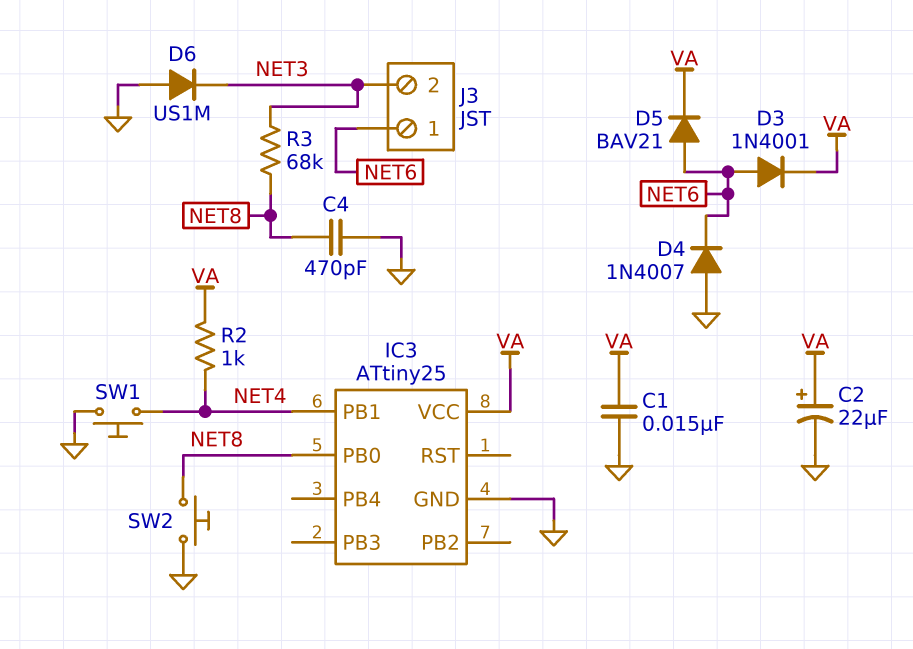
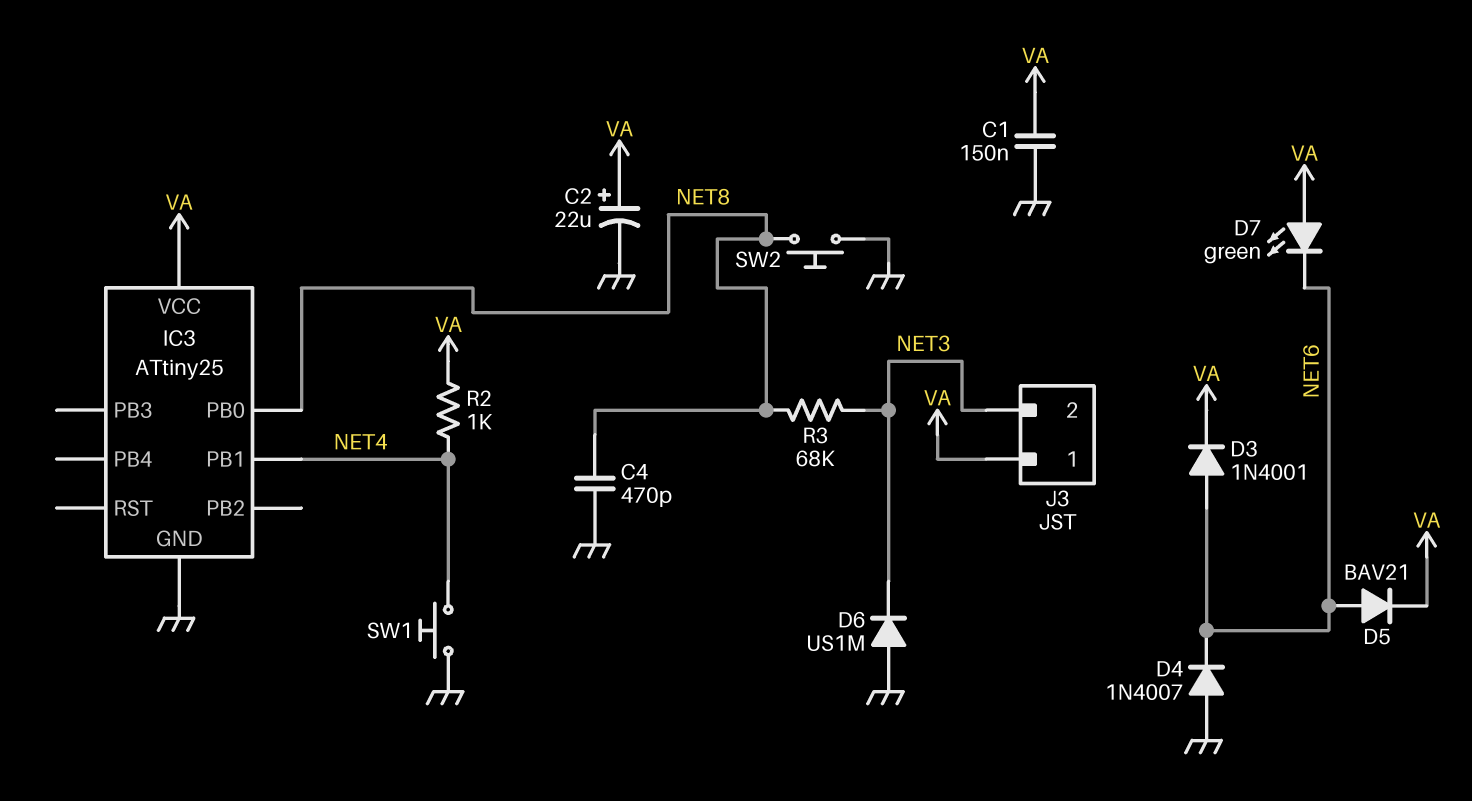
C1: 15nF (GND, VA) -> 150nF (GND, VA)
D7: none -> LED green (A VA, K NET6)
J3 pin 1: NET6 -> VA

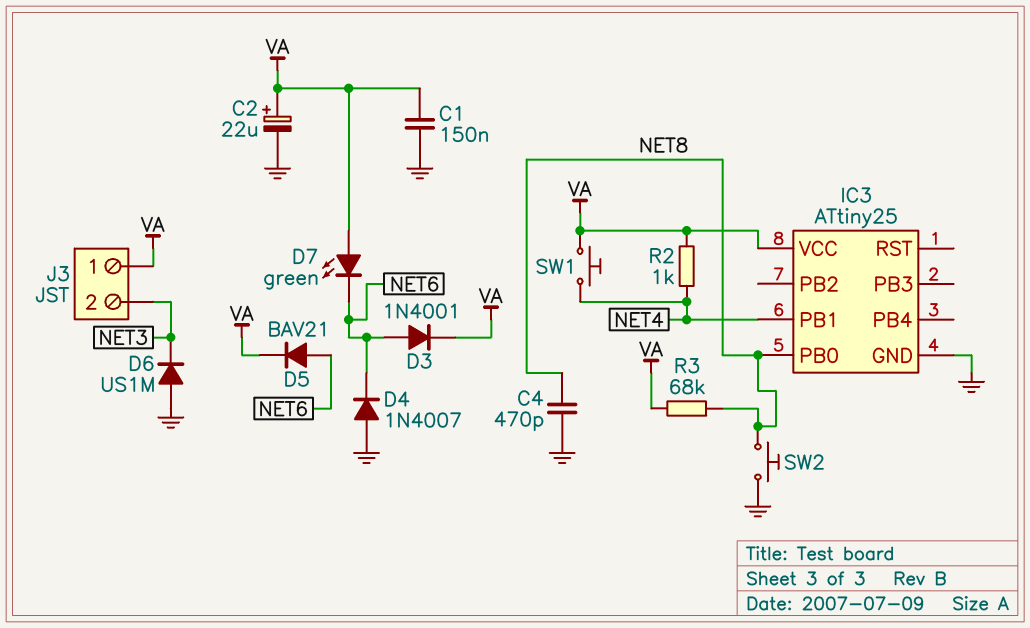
R3: 68k (NET3, NET8) -> 68k (NET8, VA)
SW1: button (GND, NET4) -> button (NET4, VA)

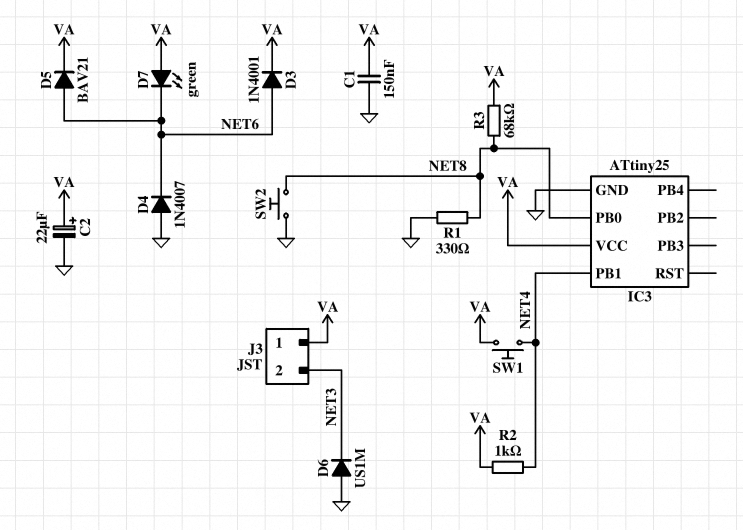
C4: 470pF (GND, NET8) -> none
R1: none -> 330 (GND, NET8)

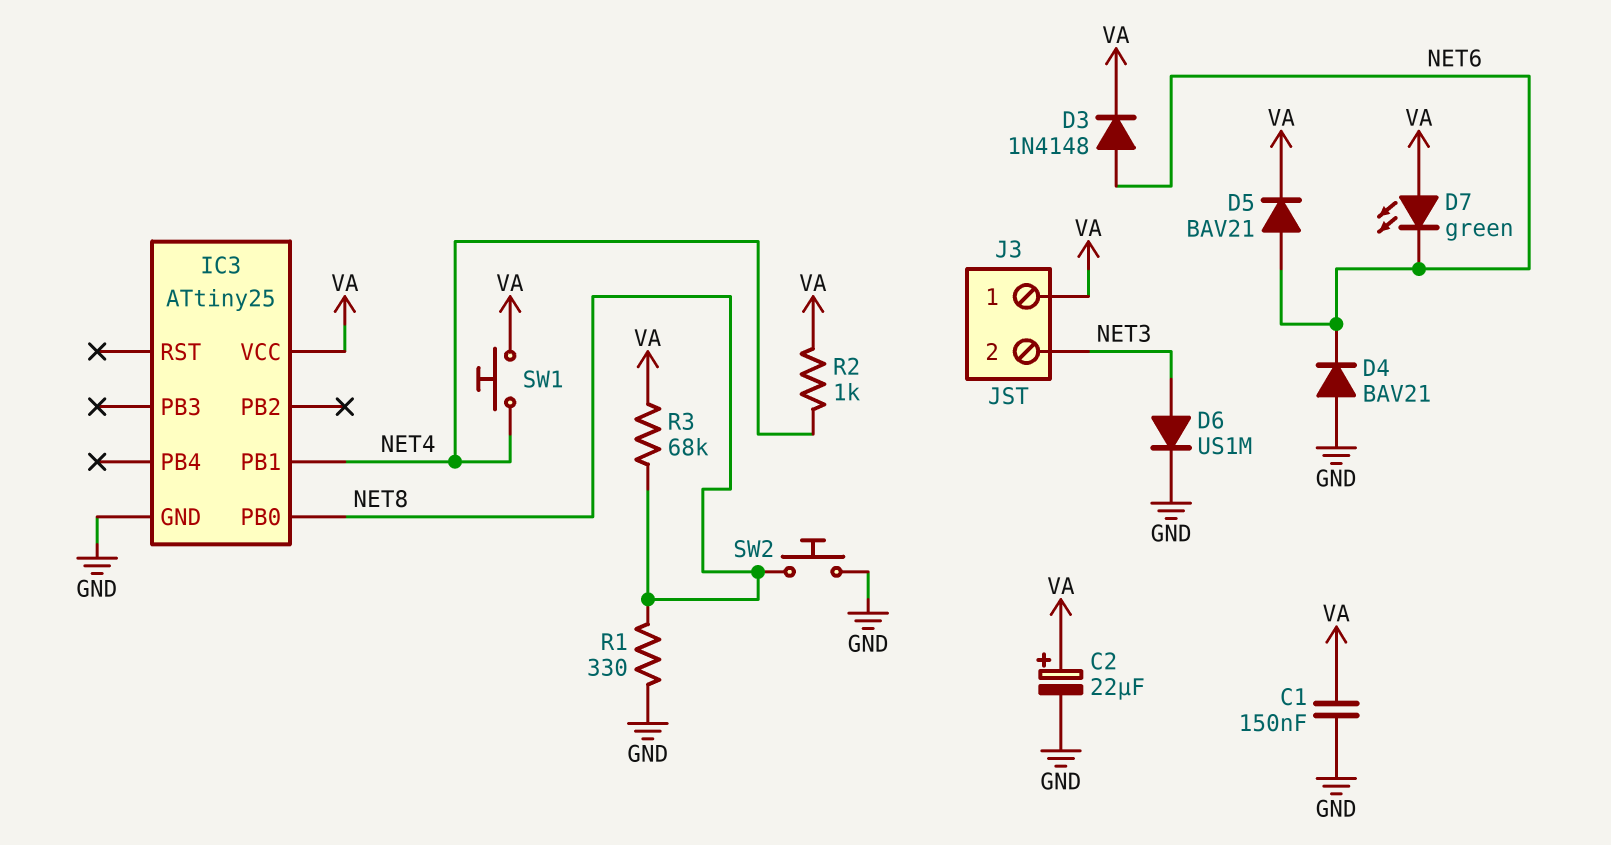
D3: diode 1N4001 (A NET6, K VA) -> diode 1N4148 (A NET6, K VA)
D4: diode 1N4007 (A GND, K NET6) -> diode BAV21 (A GND, K NET6)
D6: diode US1M (A GND, K NET3) -> diode US1M (A NET3, K GND)

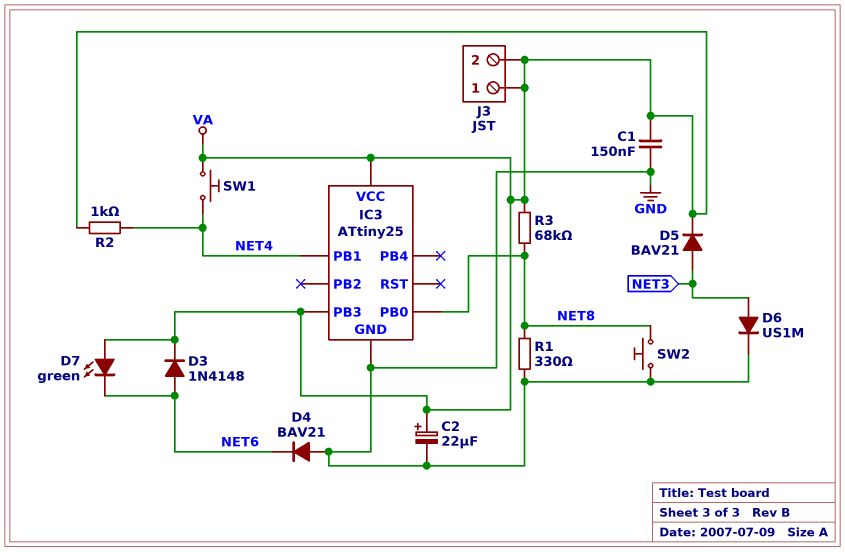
D5: diode BAV21 (A NET6, K VA) -> diode BAV21 (A NET3, K VA)
IC3 pin PB3: none -> VA
J3 pin 2: NET3 -> VA

